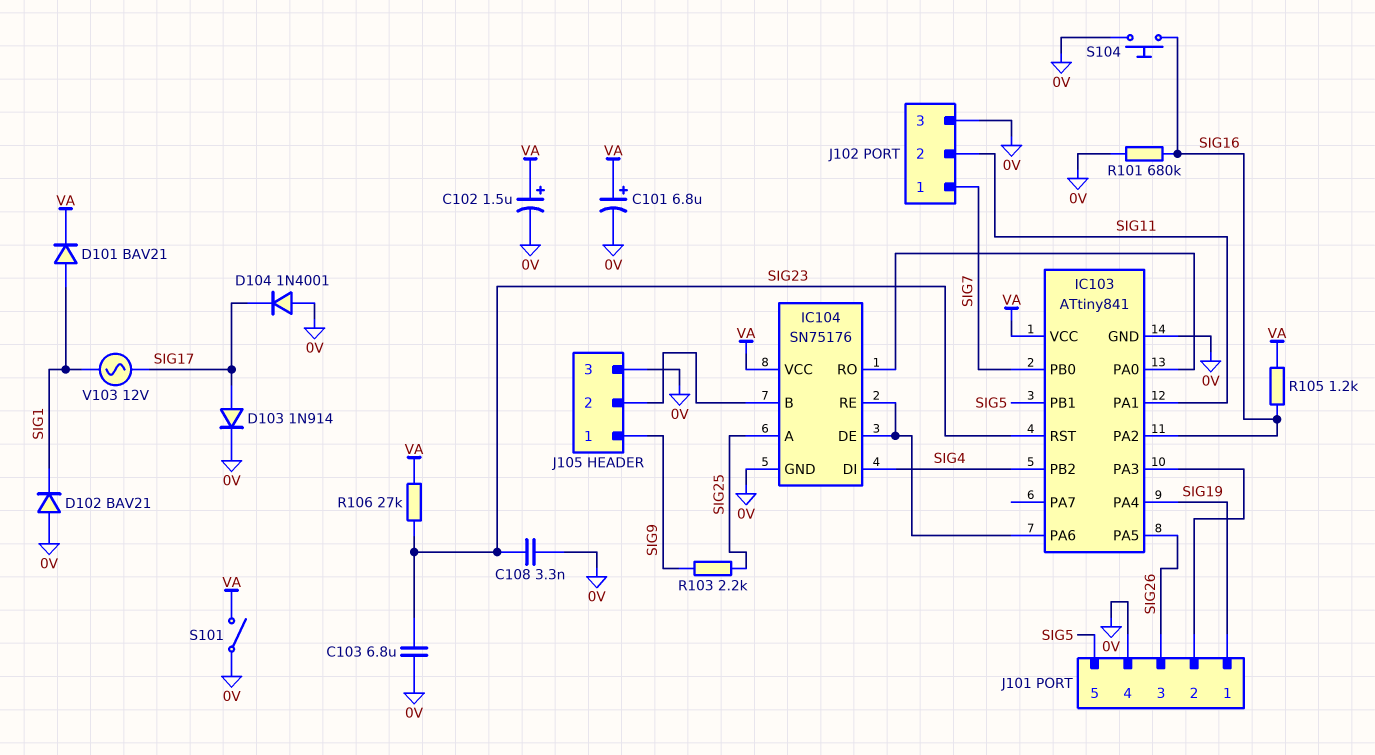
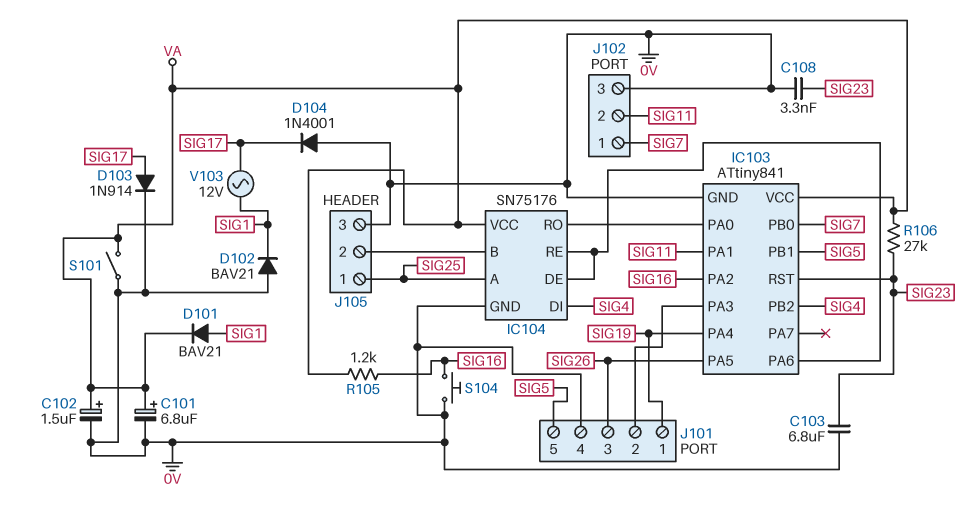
J105 pin 1: SIG9 -> SIG25
R101: 680k (0V, SIG16) -> none
R103: 2.2k (SIG9, SIG25) -> none

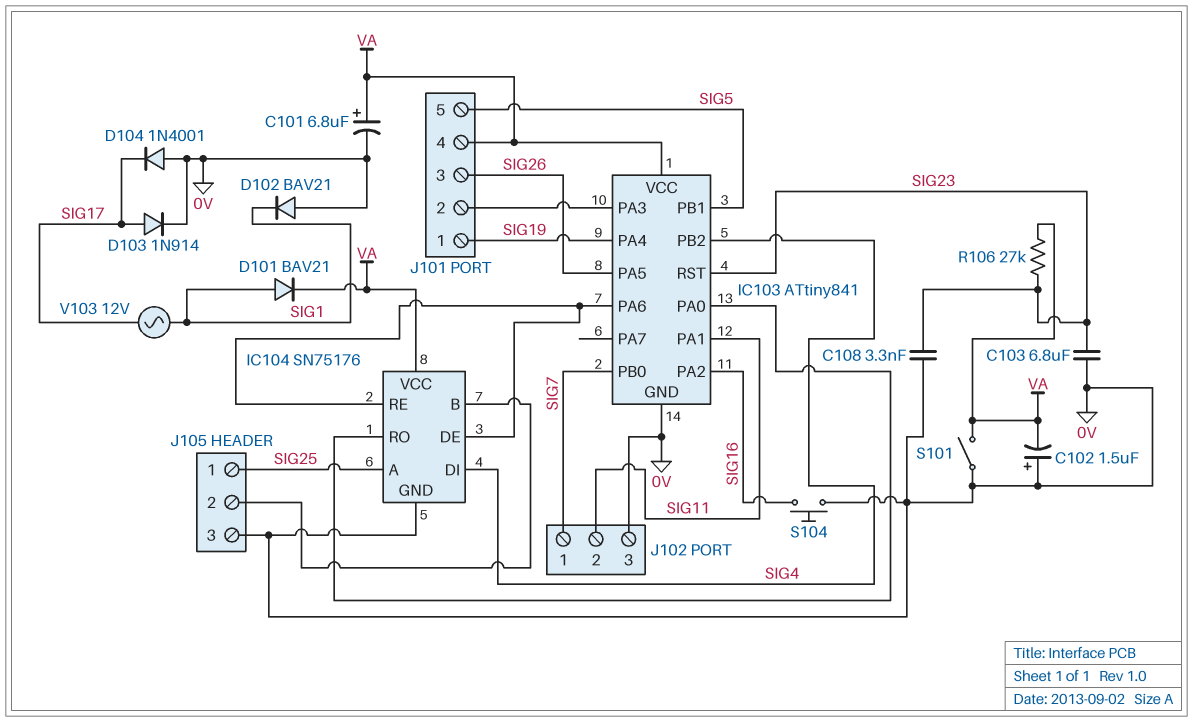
C102: 1.5uF (plus VA, minus 0V) -> 1.5uF (plus 0V, minus VA)
J101 pin 4: 0V -> VA
R105: 1.2k (SIG16, VA) -> none

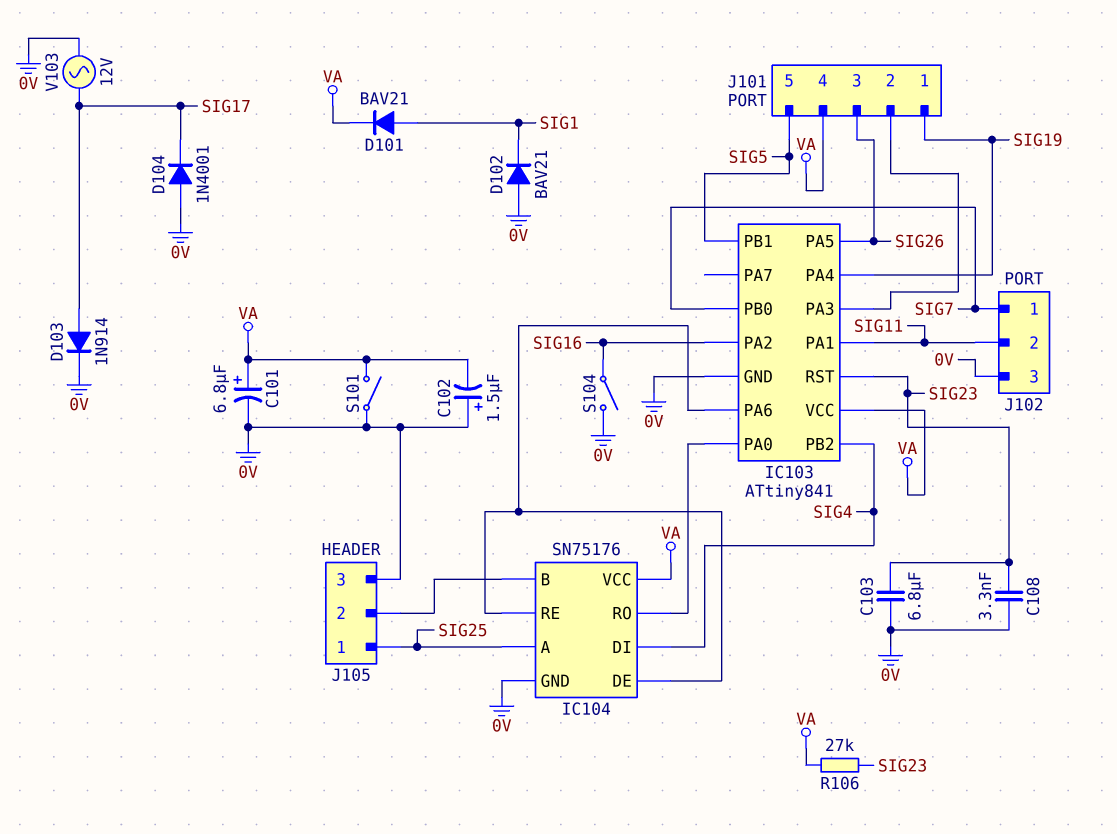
S104: button (0V, SIG16) -> switch (0V, SIG16)
V103: AC 12V (SIG1, SIG17) -> AC 12V (0V, SIG17)

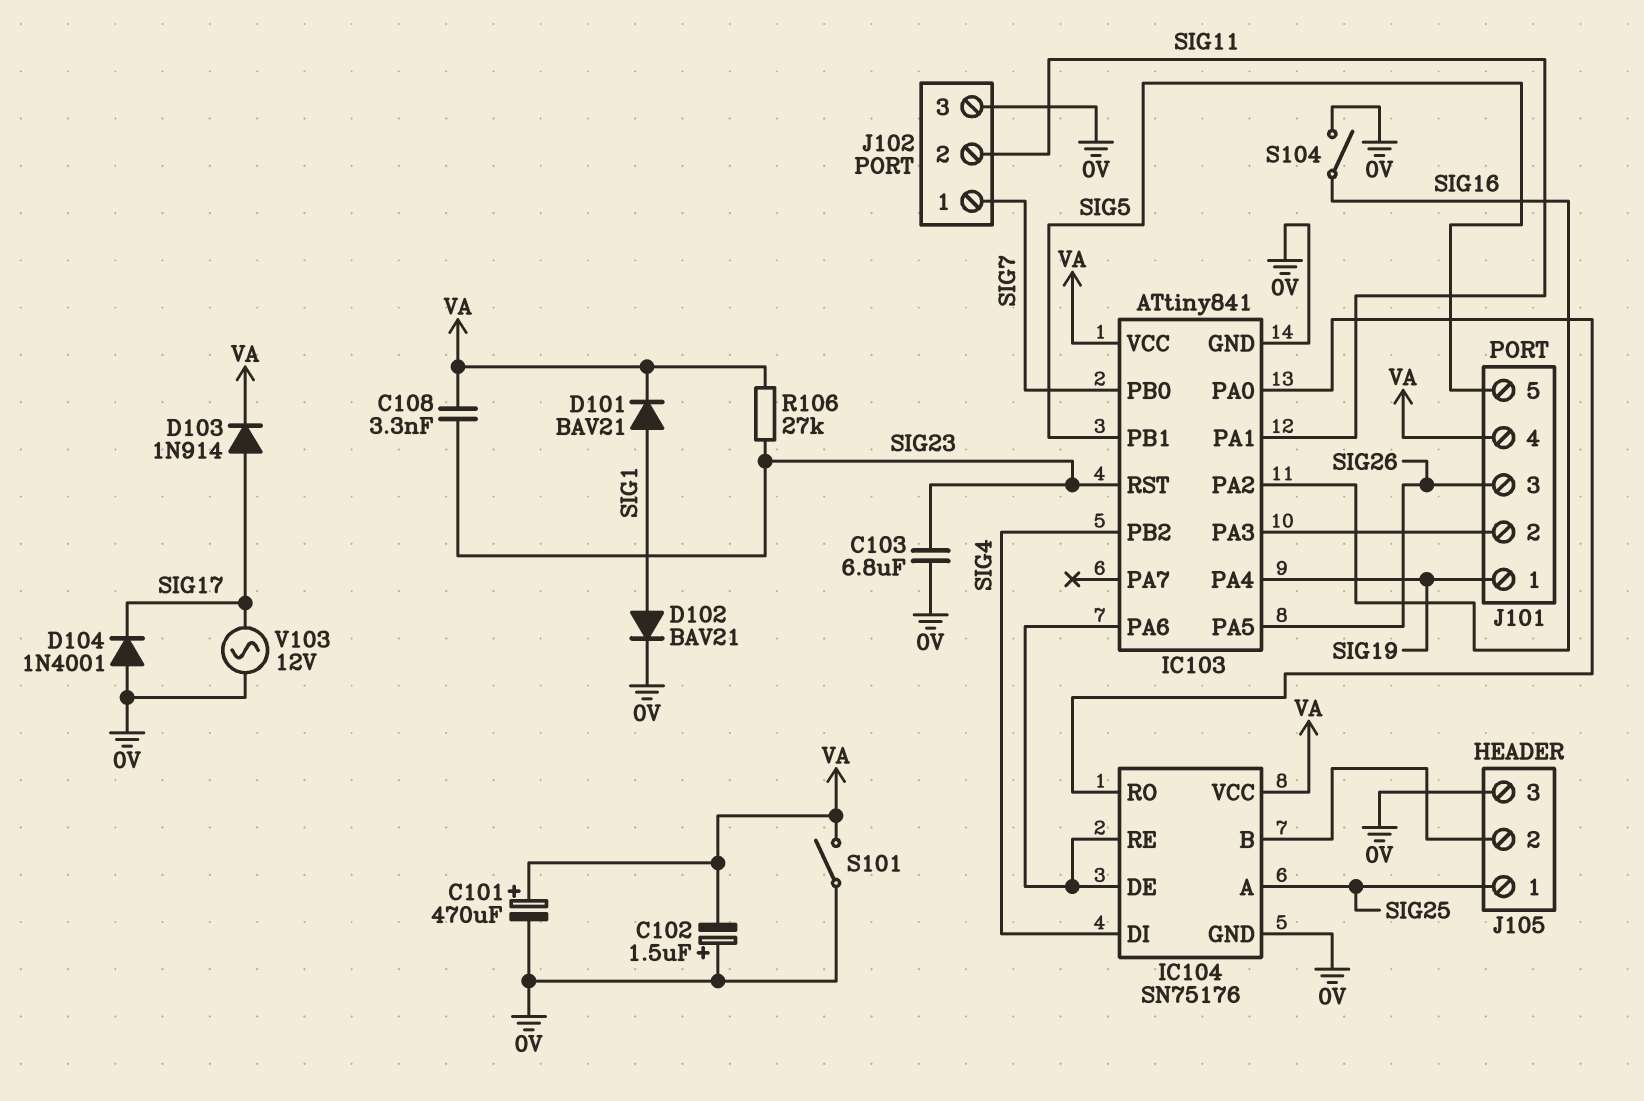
C101: 6.8uF (plus VA, minus 0V) -> 470uF (plus VA, minus 0V)
C108: 3.3nF (0V, SIG23) -> 3.3nF (SIG23, VA)
D102: diode BAV21 (A 0V, K SIG1) -> diode BAV21 (A SIG1, K 0V)
D103: diode 1N914 (A SIG17, K 0V) -> diode 1N914 (A SIG17, K VA)

